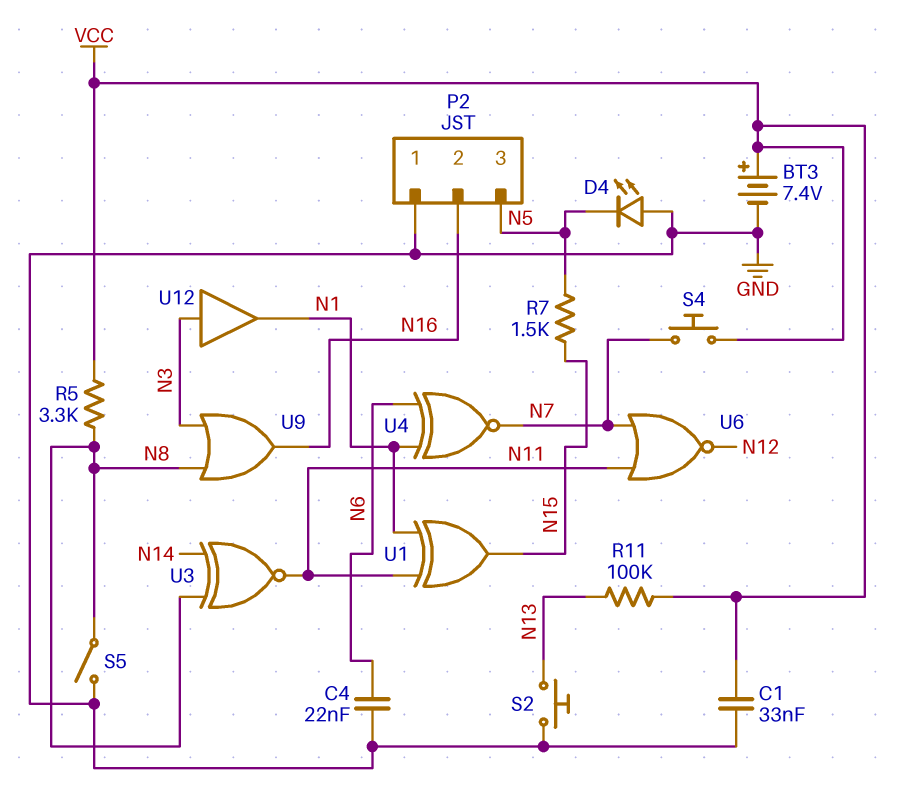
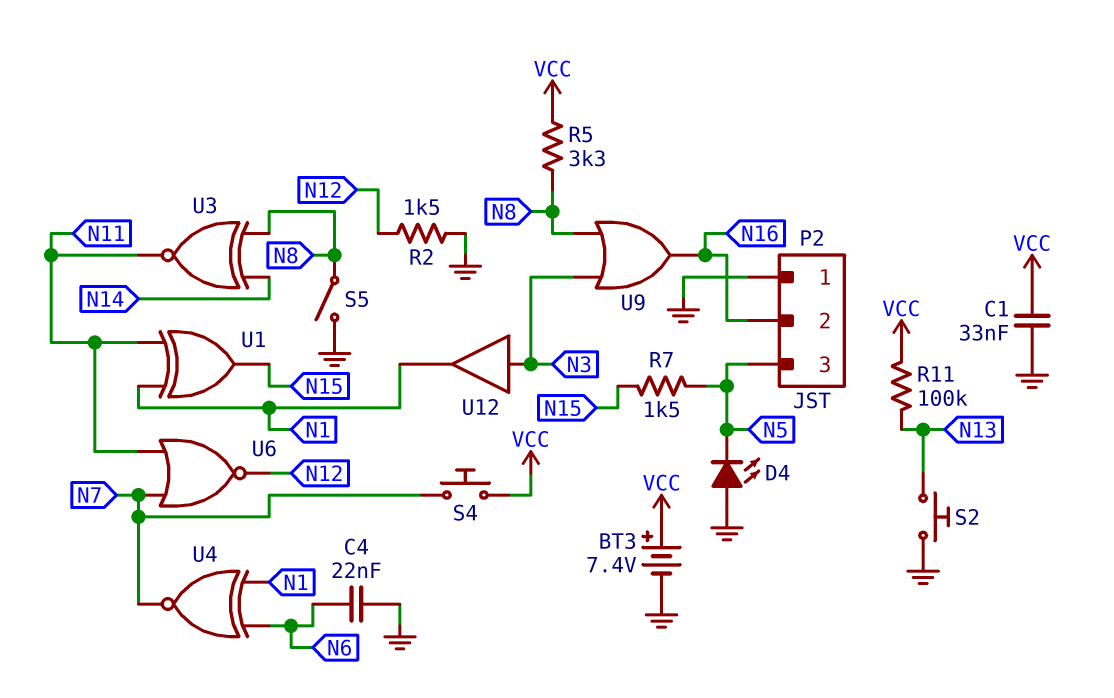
R2: none -> 1.5k (GND, N12)

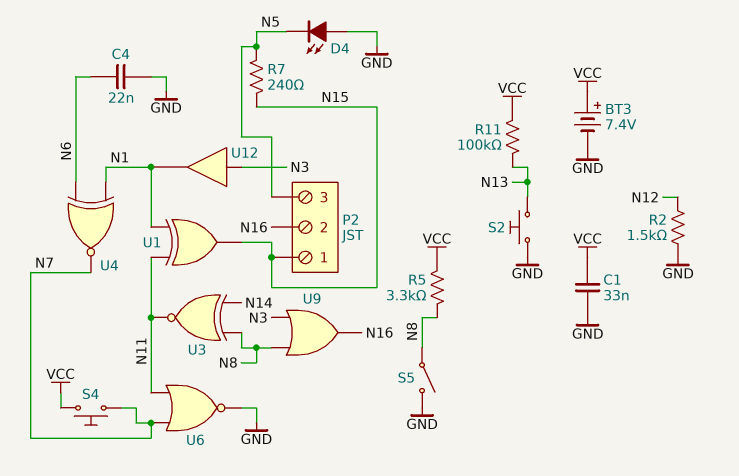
P2 pin 1: GND -> N15
R7: 1.5k (N5, N15) -> 240 (N5, N15)
U6: NOR (in N7, in N11, out N12) -> NOR (in N7, in N11, out GND)

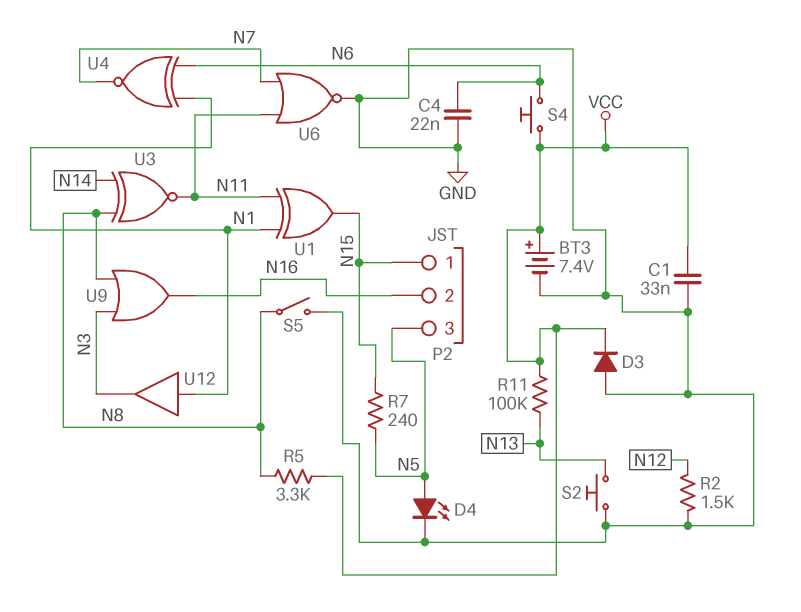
D3: none -> diode (A GND, K VCC)
D4: LED (A GND, K N5) -> LED (A N5, K GND)
S4: button (N7, VCC) -> button (N6, VCC)
U12: buffer (in N3, out N1) -> buffer (in N1, out N3)

